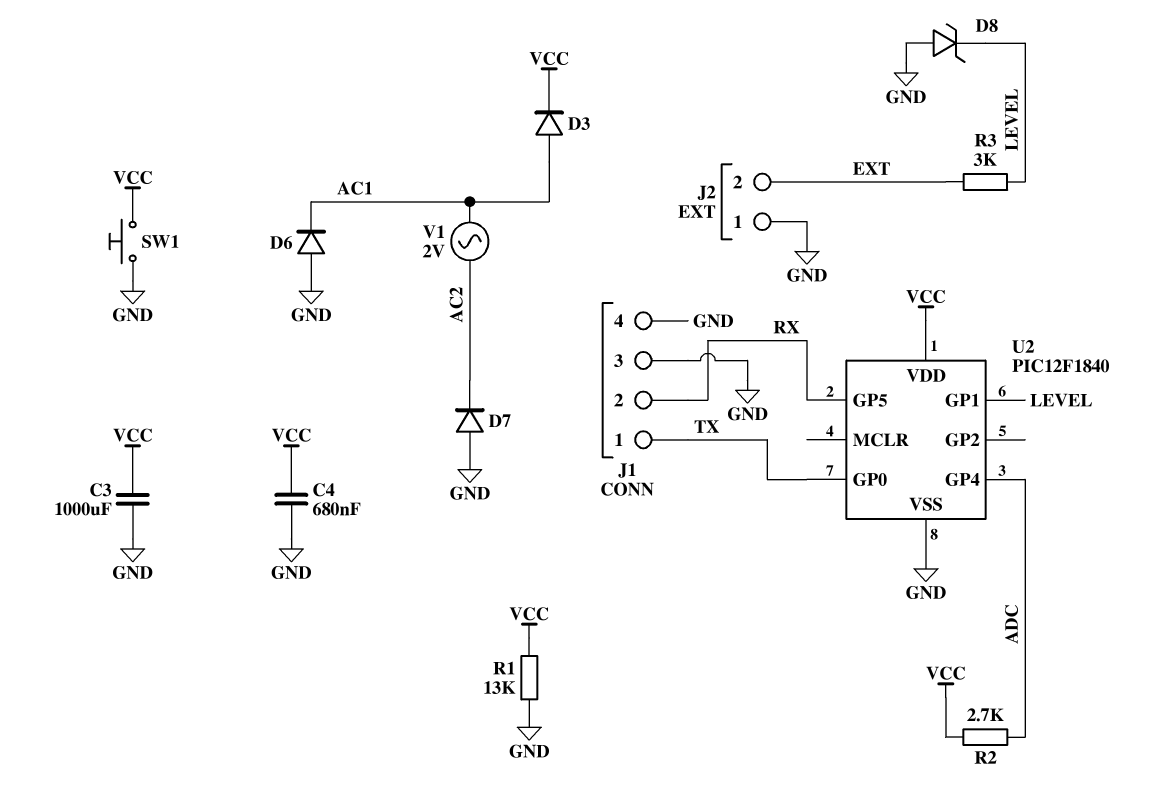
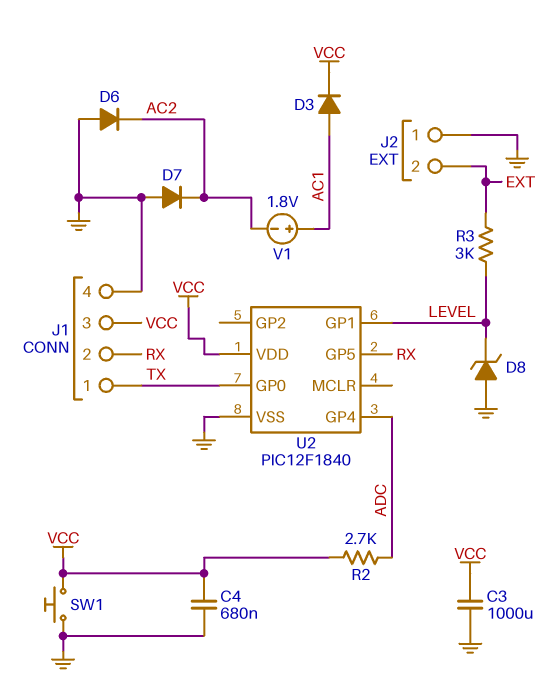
D6: diode (A GND, K AC1) -> diode (A GND, K AC2)
J1 pin 3: GND -> VCC
R1: 13k (GND, VCC) -> none
V1: AC 2V (AC1, AC2) -> 1.8V (plus AC1, minus AC2)

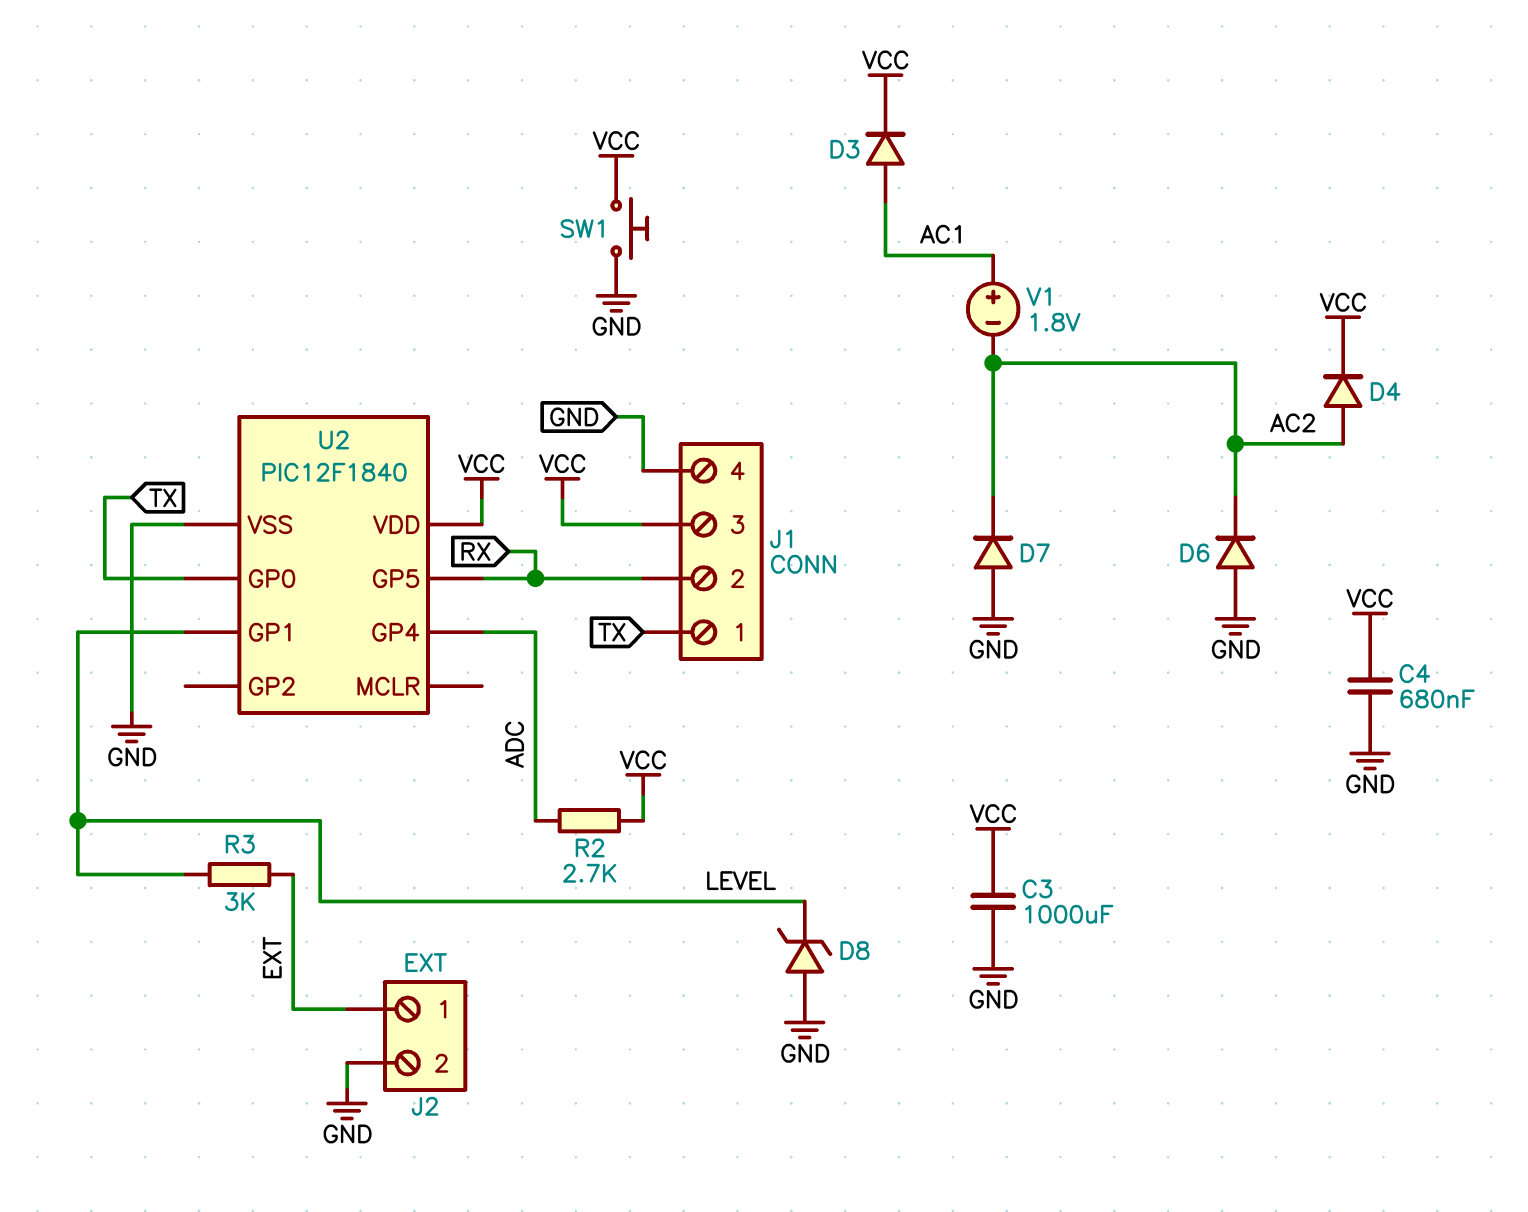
D4: none -> diode (A AC2, K VCC)
J2 pin 1: GND -> EXT
J2 pin 2: EXT -> GND

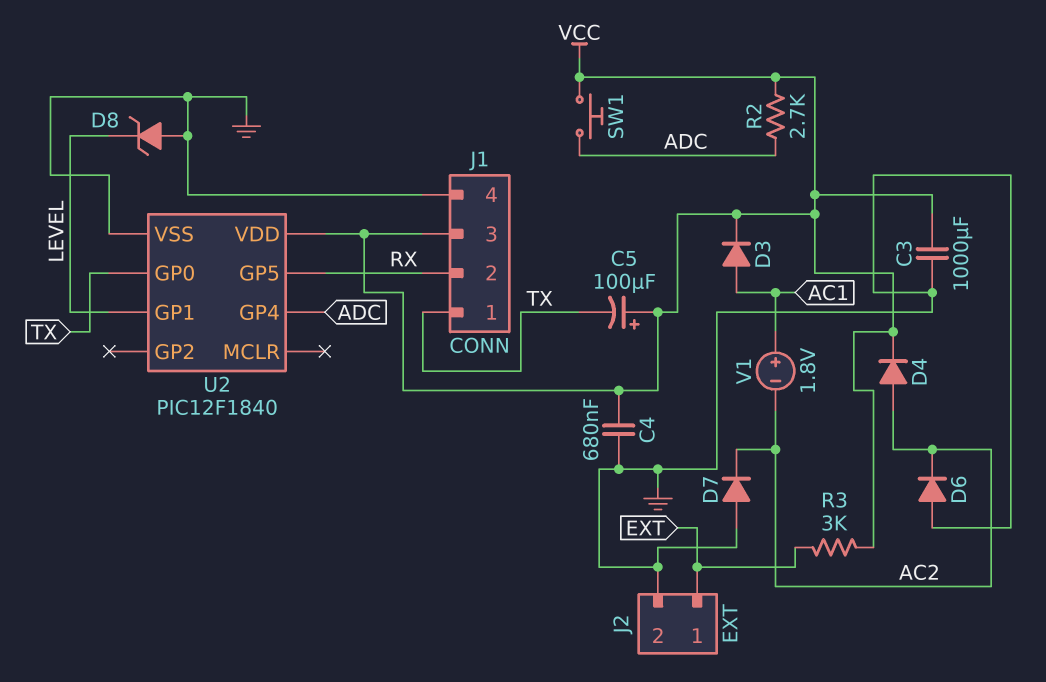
C5: none -> 100uF (plus VCC, minus TX)
R3: 3k (EXT, LEVEL) -> 3k (EXT, VCC)
SW1: button (GND, VCC) -> button (ADC, VCC)

